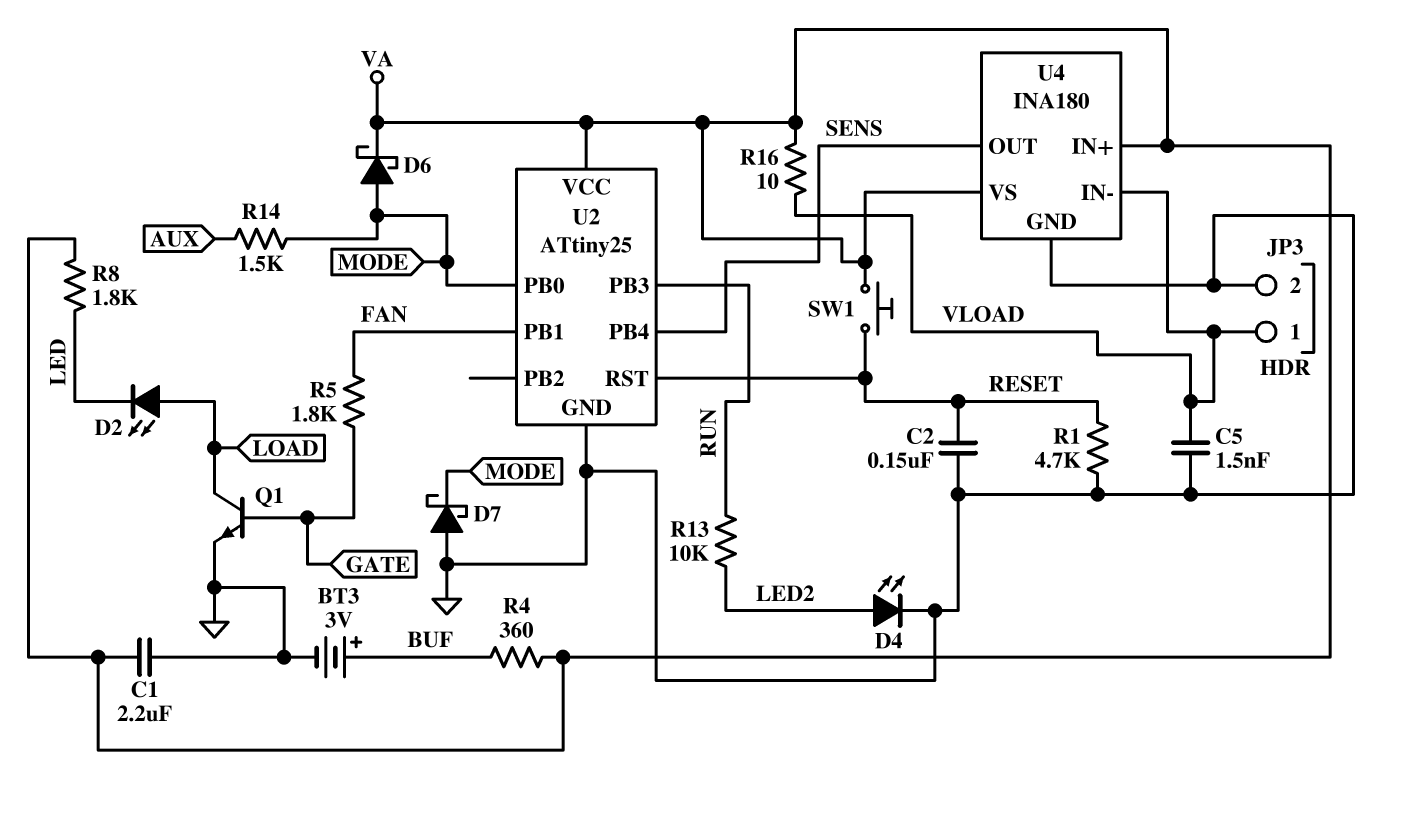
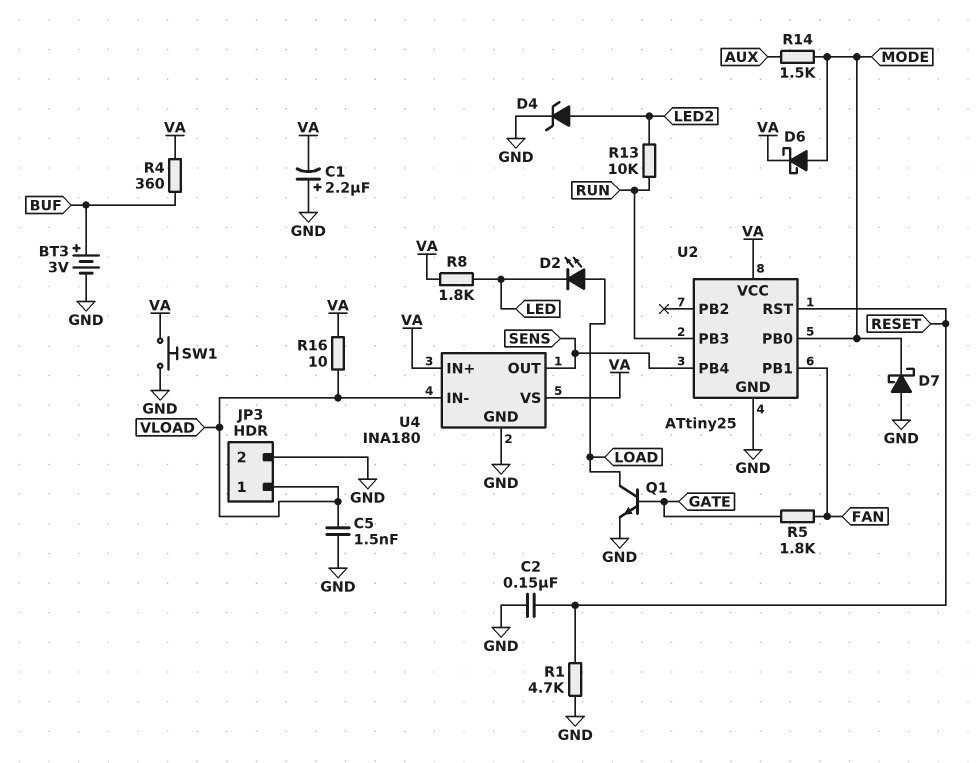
C1: 2.2uF (GND, VA) -> 2.2uF (plus GND, minus VA)
D4: LED (A LED2, K GND) -> zener (A LED2, K GND)
SW1: button (RESET, VA) -> button (GND, VA)

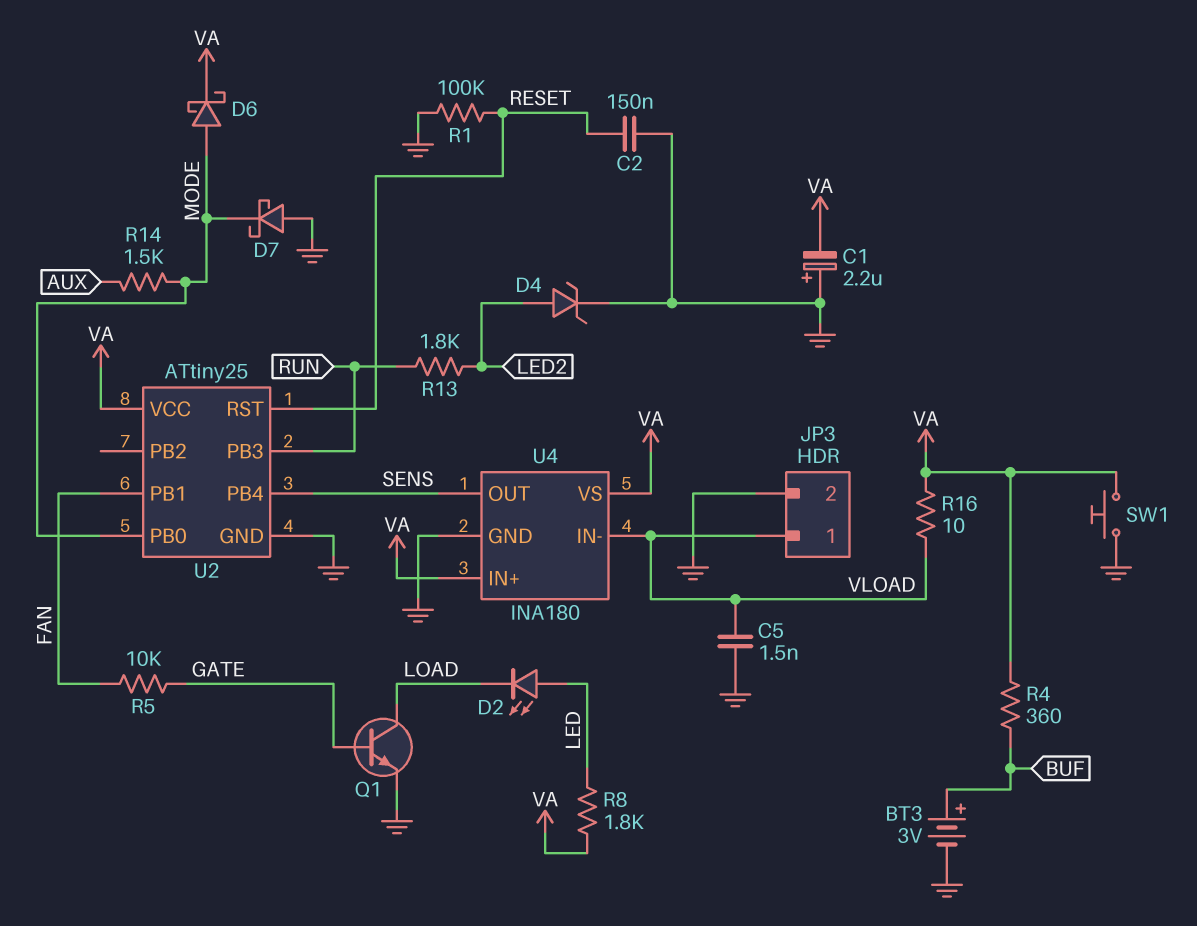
D2: LED (A LOAD, K LED) -> LED (A LED, K LOAD)
R1: 4.7k (GND, RESET) -> 100k (GND, RESET)
R5: 1.8k (FAN, GATE) -> 10k (FAN, GATE)
R13: 10k (LED2, RUN) -> 1.8k (LED2, RUN)

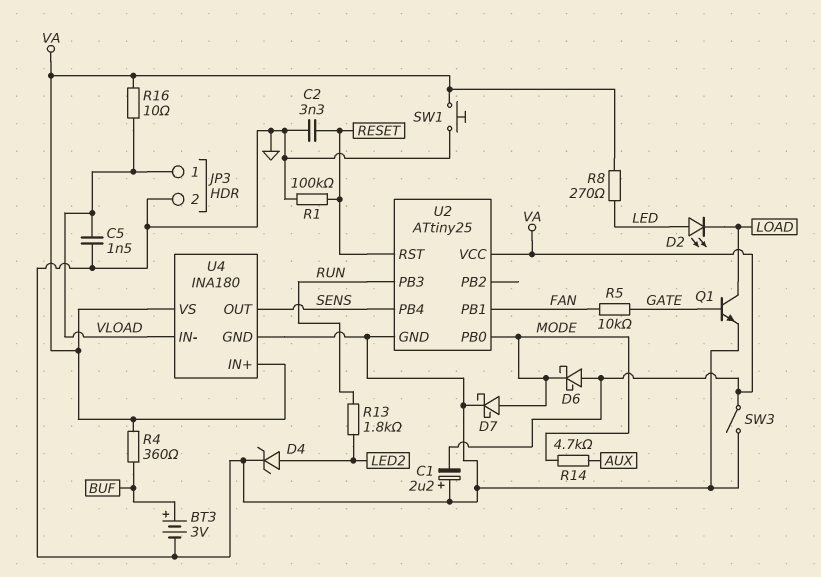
C2: 150nF (GND, RESET) -> 3.3nF (GND, RESET)
D6: schottky (A MODE, K VA) -> schottky (A VA, K MODE)
D7: schottky (A GND, K MODE) -> schottky (A MODE, K GND)
R8: 1.8k (LED, VA) -> 270 (LED, VA)
R14: 1.5k (AUX, MODE) -> 4.7k (AUX, MODE)
SW3: none -> switch (GND, VA)

